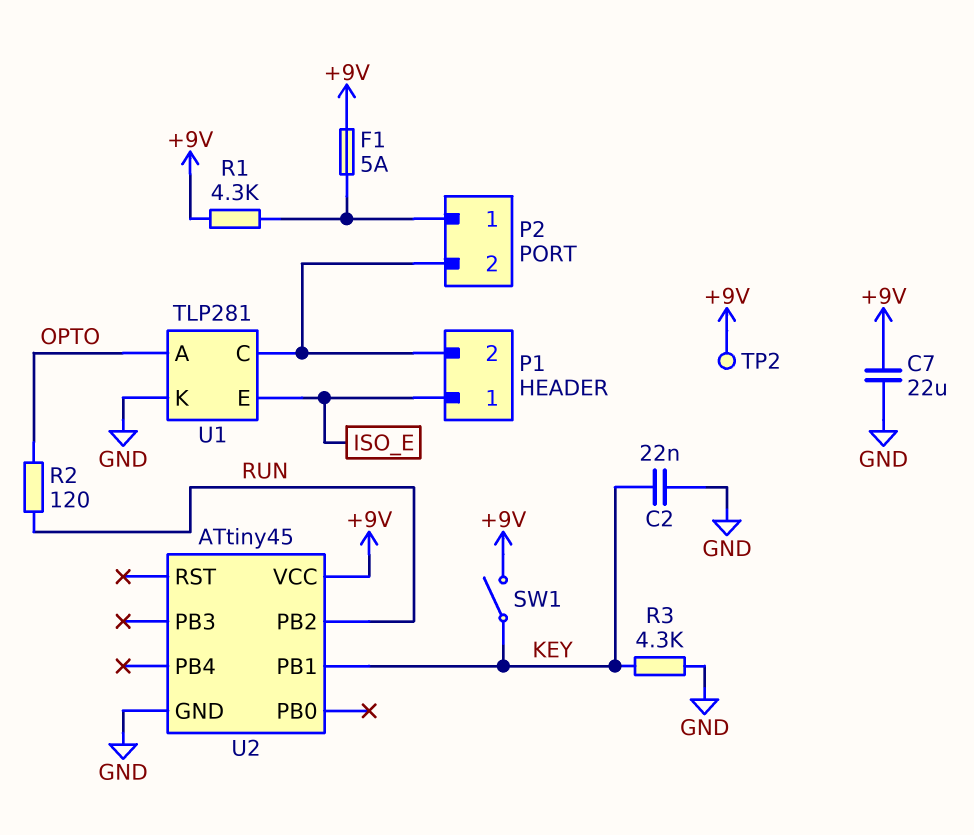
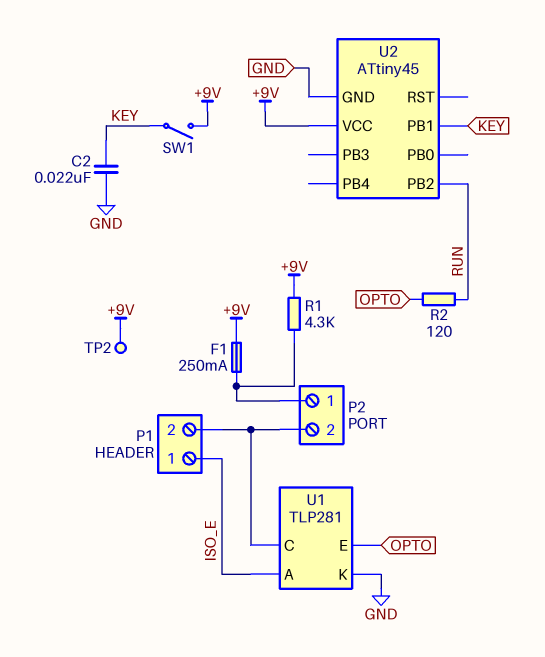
C7: 22uF (+9V, GND) -> none
F1: 5A (+9V, P2/1) -> 250mA (+9V, P2/1)
R3: 4.3k (GND, KEY) -> none
U1 pin A: OPTO -> ISO_E
U1 pin E: ISO_E -> OPTO

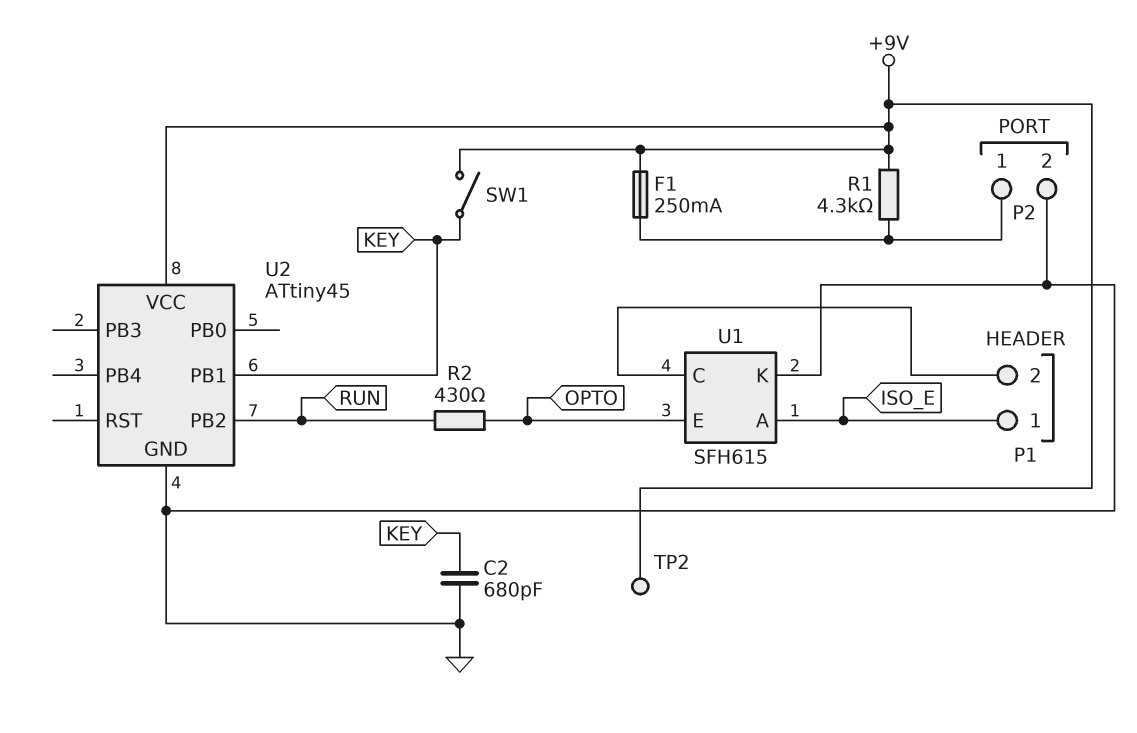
C2: 22nF (GND, KEY) -> 680pF (GND, KEY)
P2 pin 2: P1/2 -> GND
R2: 120 (OPTO, RUN) -> 430 (OPTO, RUN)
U1: TLP281 -> SFH615

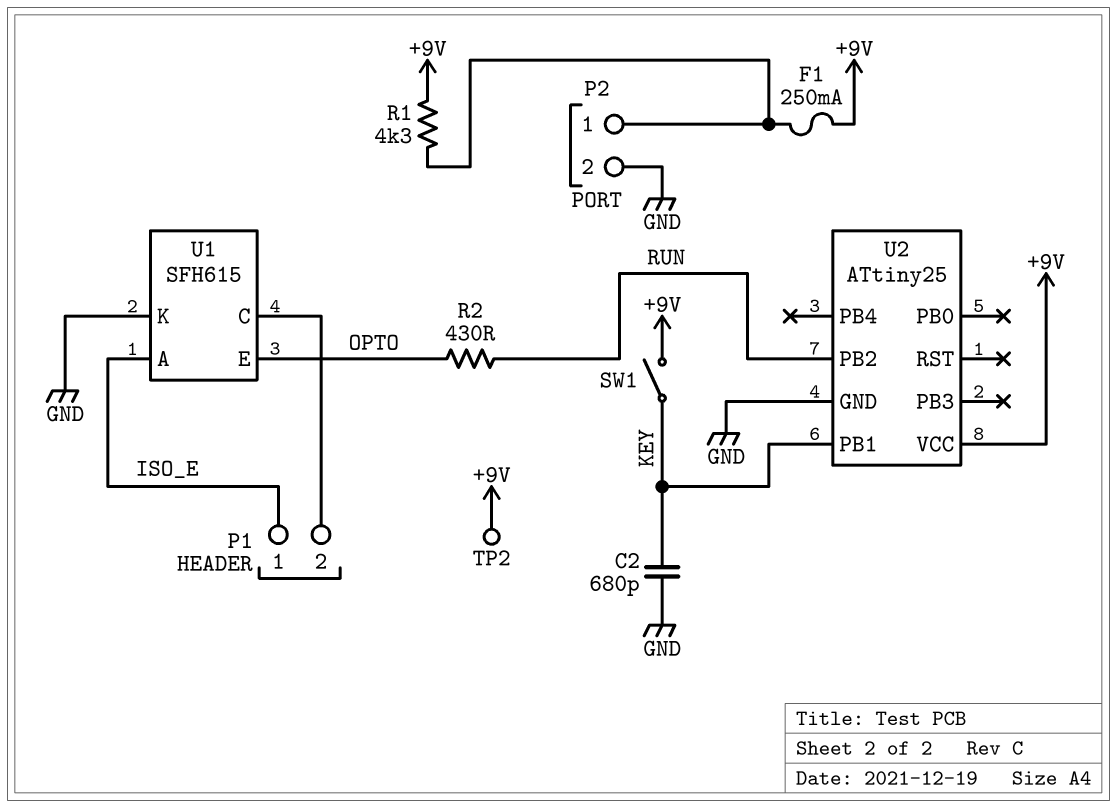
U2: ATtiny45 -> ATtiny25

